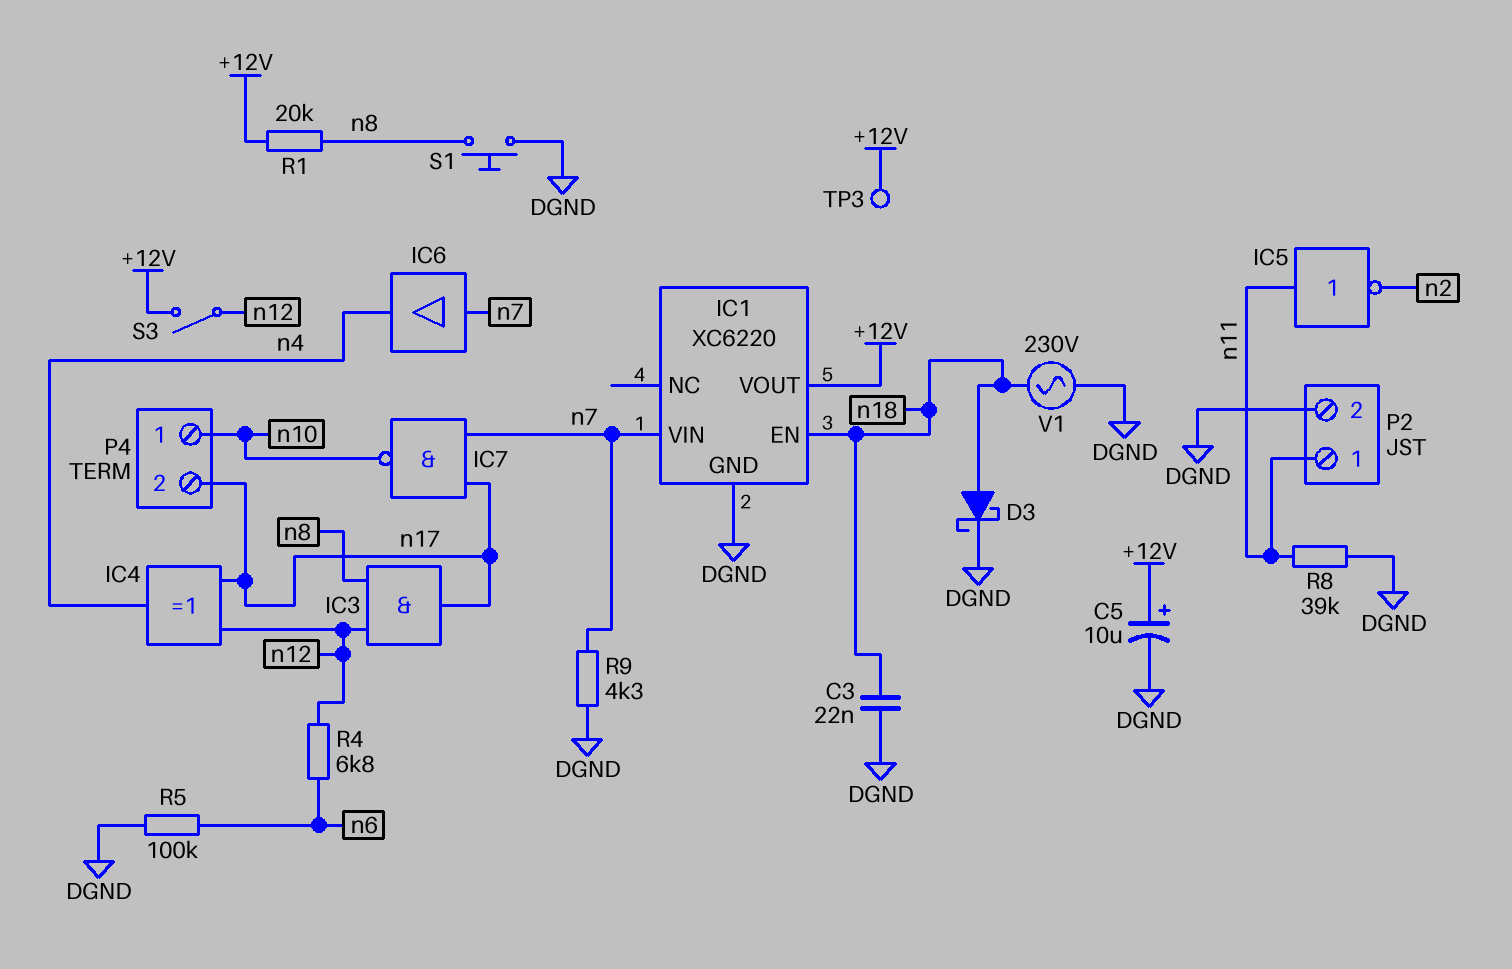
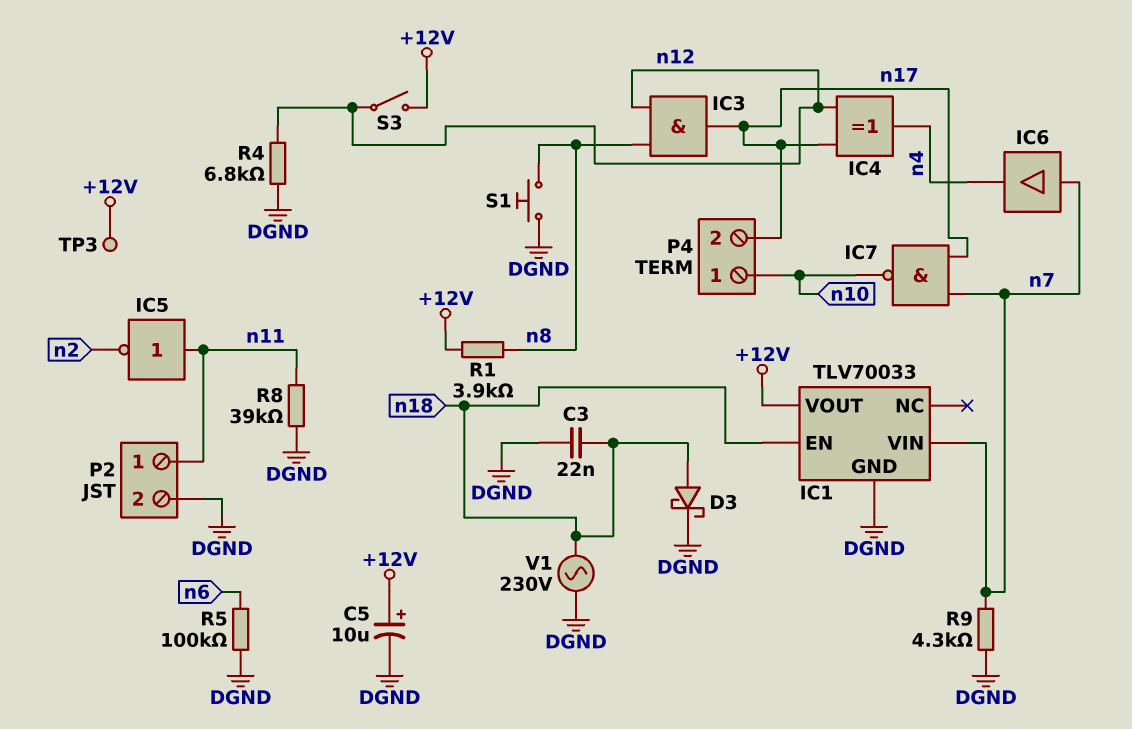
IC1: XC6220 -> TLV70033
R1: 20k (+12V, n8) -> 3.9k (+12V, n8)
R4: 6.8k (n6, n12) -> 6.8k (DGND, n12)

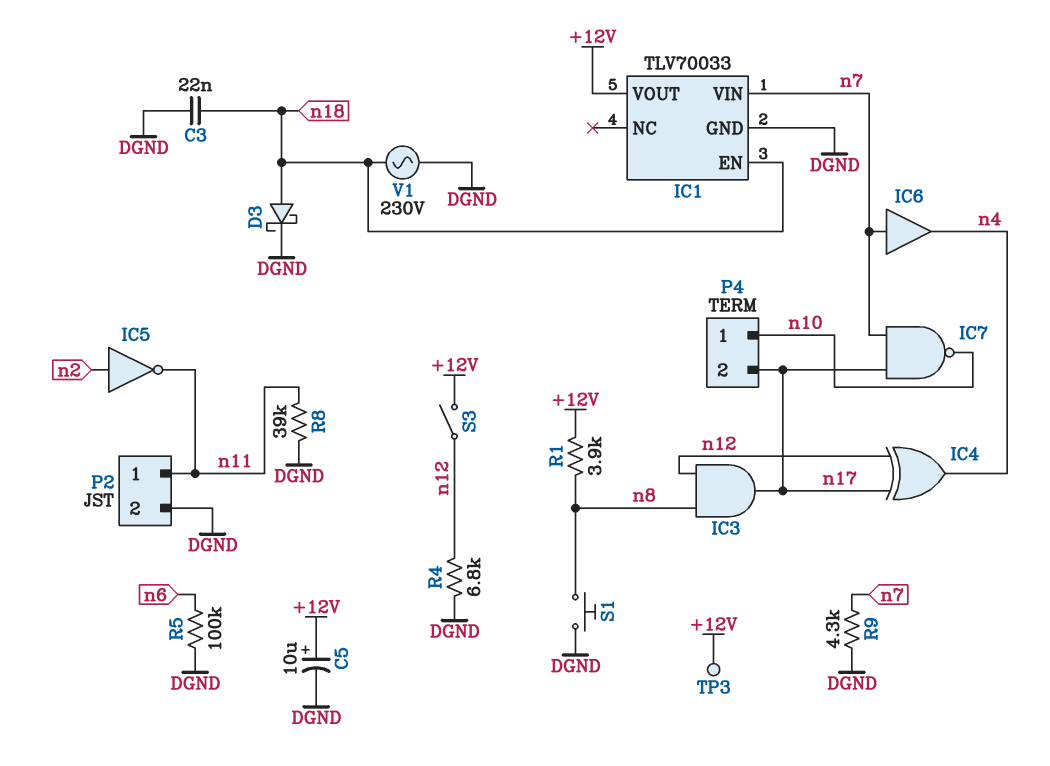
IC5: NOT (in n11, out n2) -> NOT (in n2, out n11)

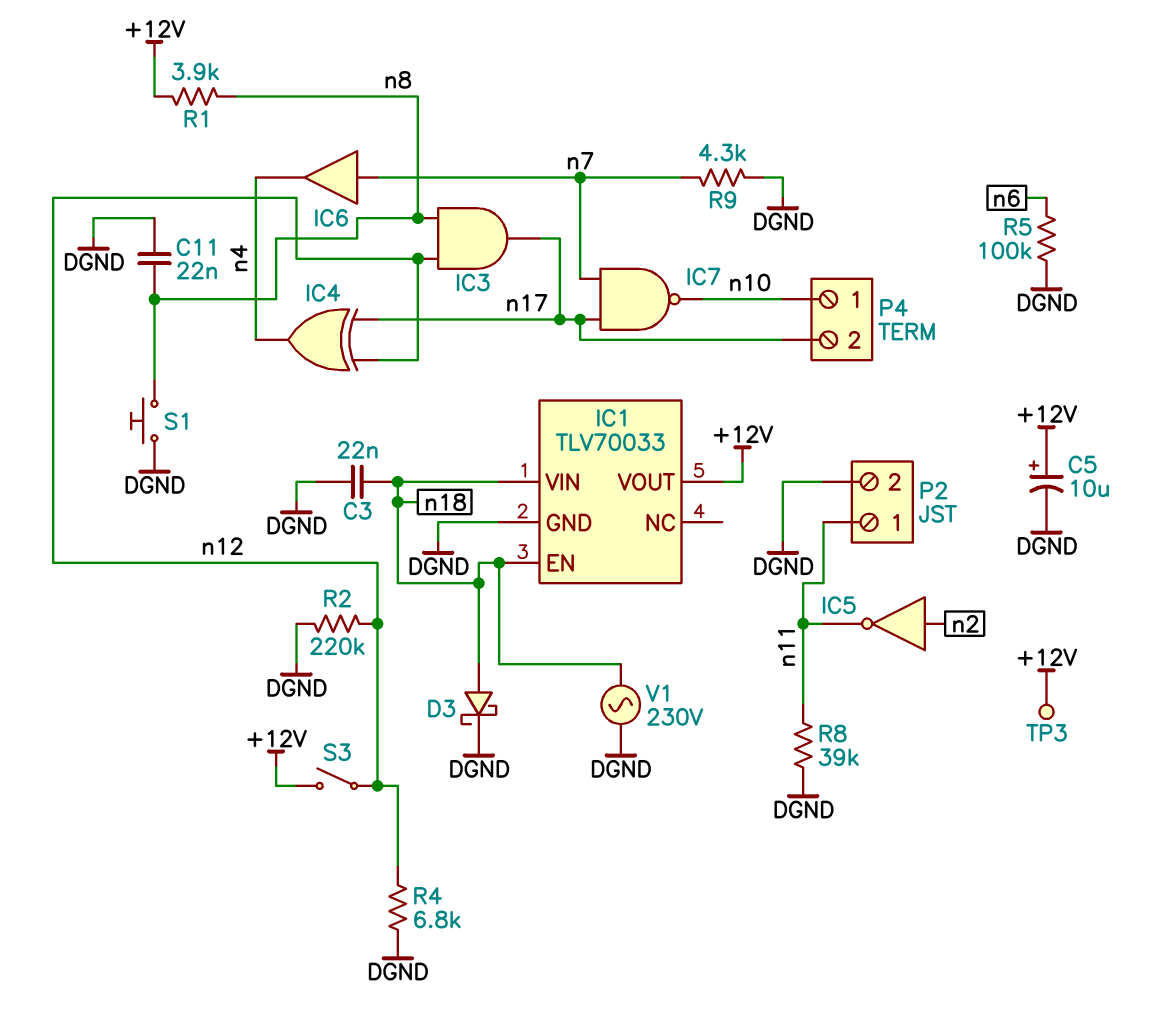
C11: none -> 22nF (DGND, n8)
IC1 pin VIN: n7 -> n18
R2: none -> 220k (DGND, n12)

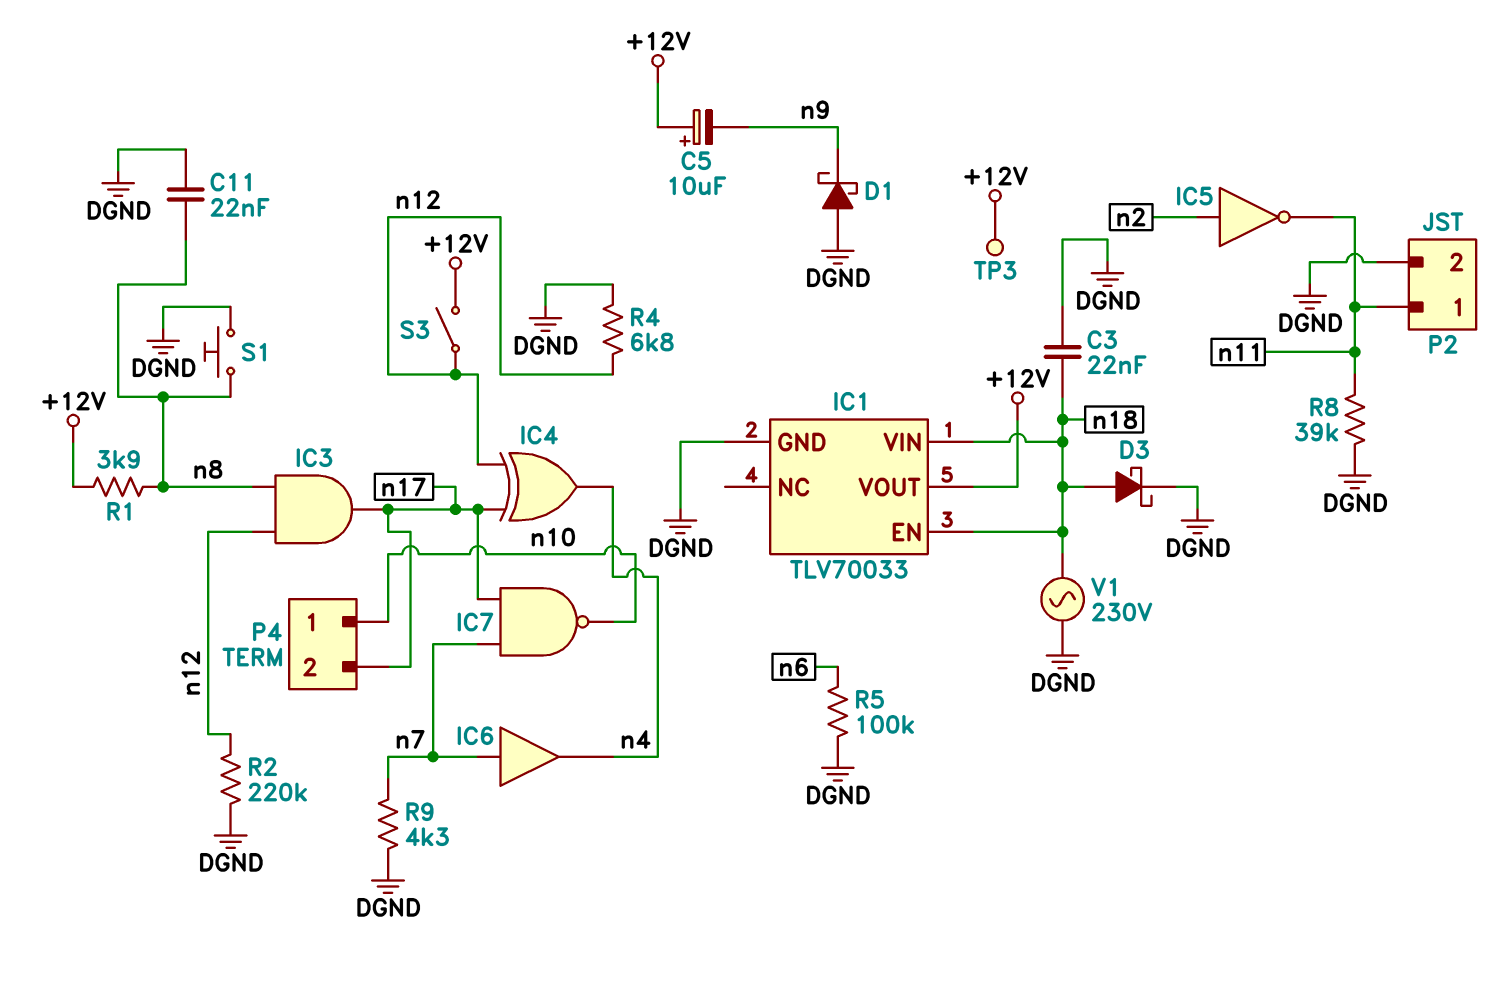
C5: 10uF (plus +12V, minus DGND) -> 10uF (plus +12V, minus n9)
D1: none -> schottky (A DGND, K n9)

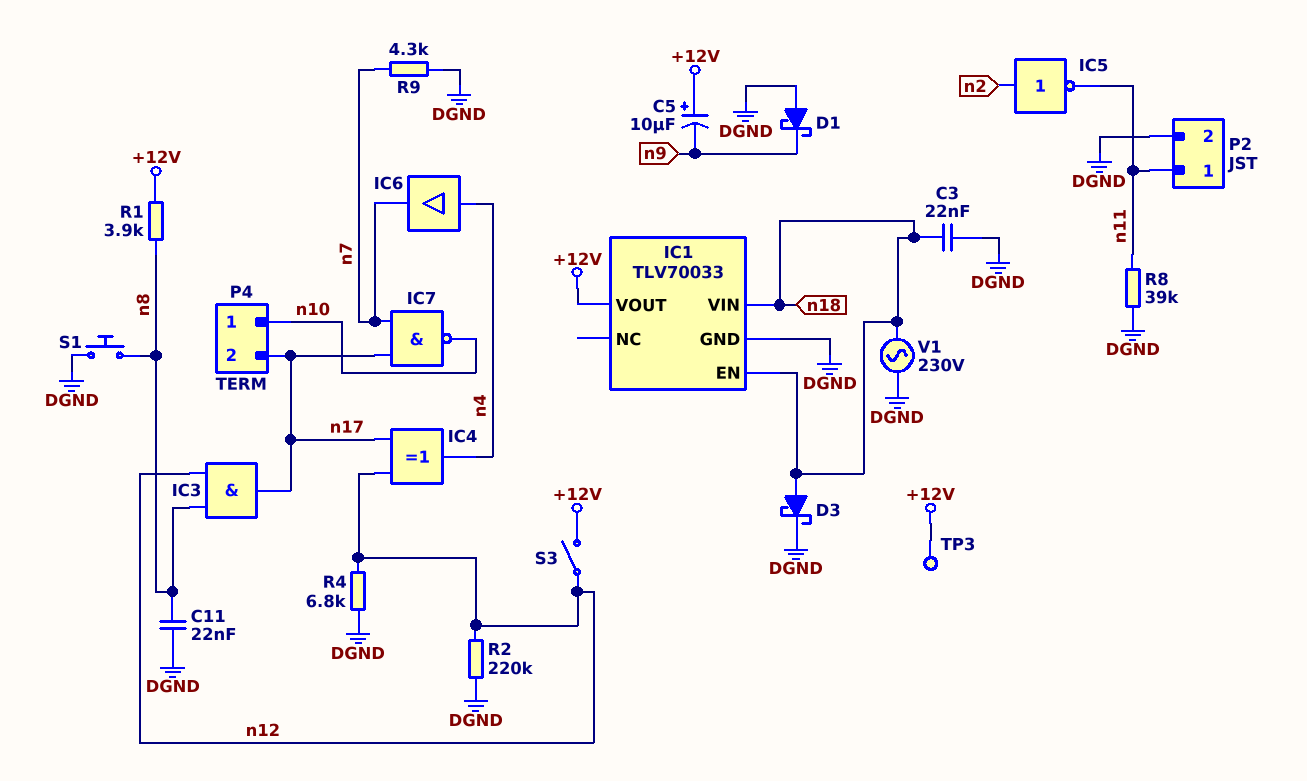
IC6: buffer (in n7, out n4) -> buffer (in n4, out n7)
R5: 100k (DGND, n6) -> none

